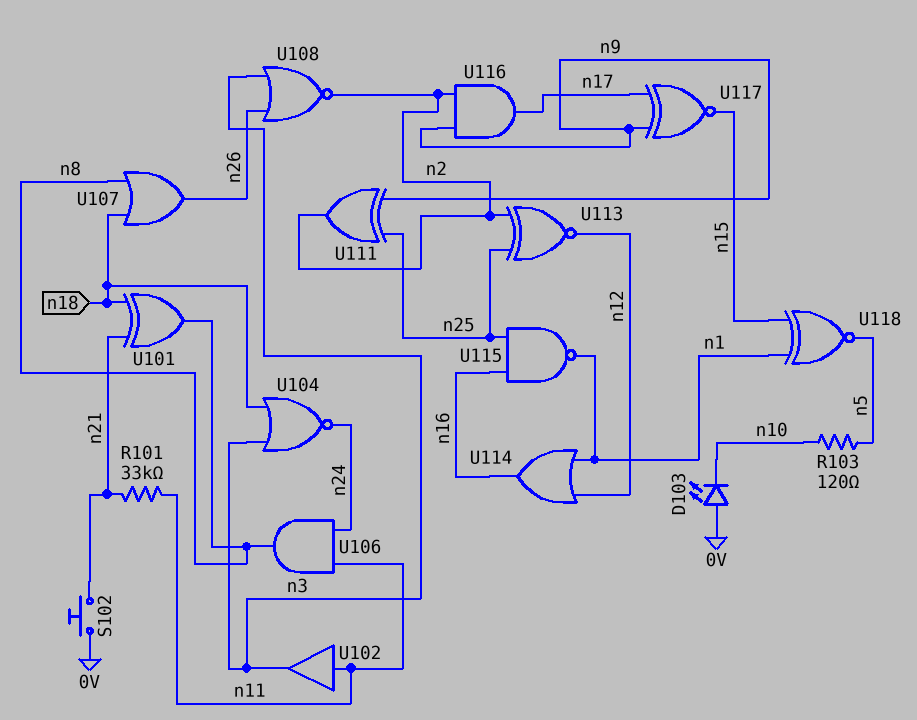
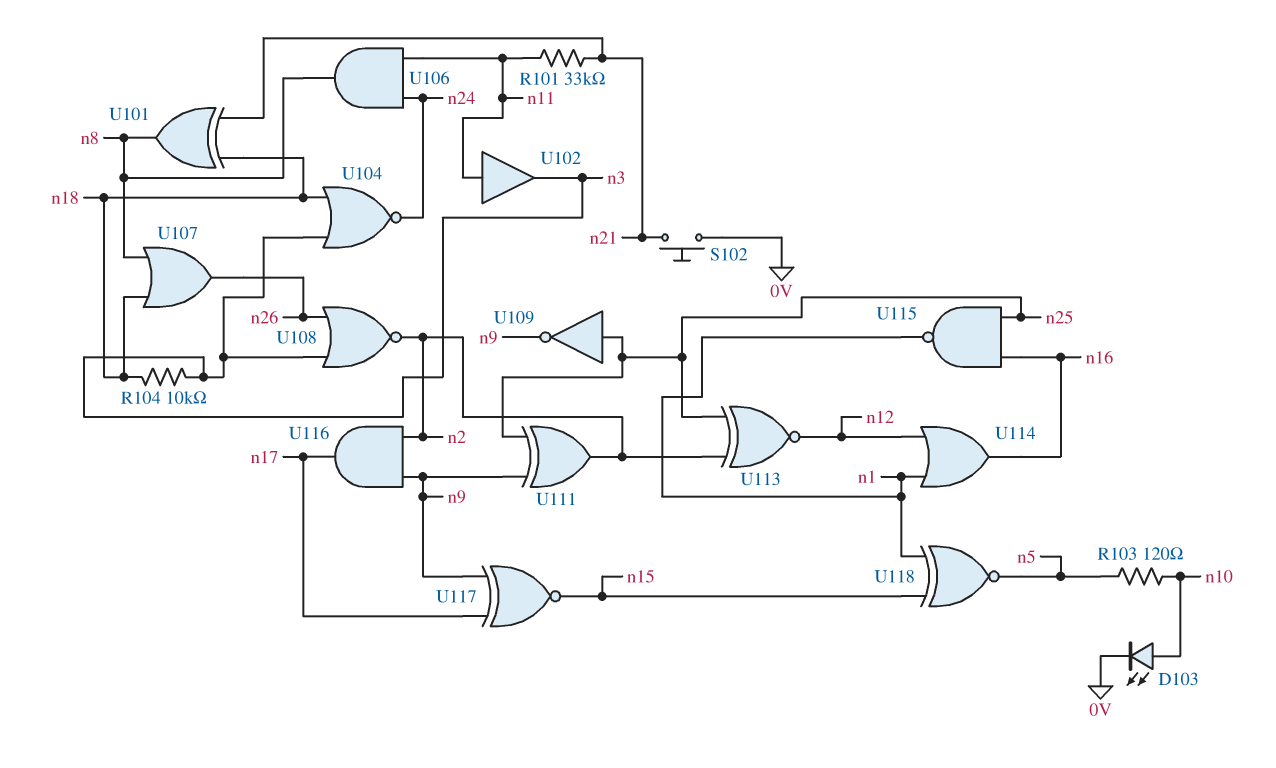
D103: LED (A 0V, K n10) -> LED (A n10, K 0V)
R104: none -> 10k (n3, n18)
U109: none -> NOT (in n25, out n9)

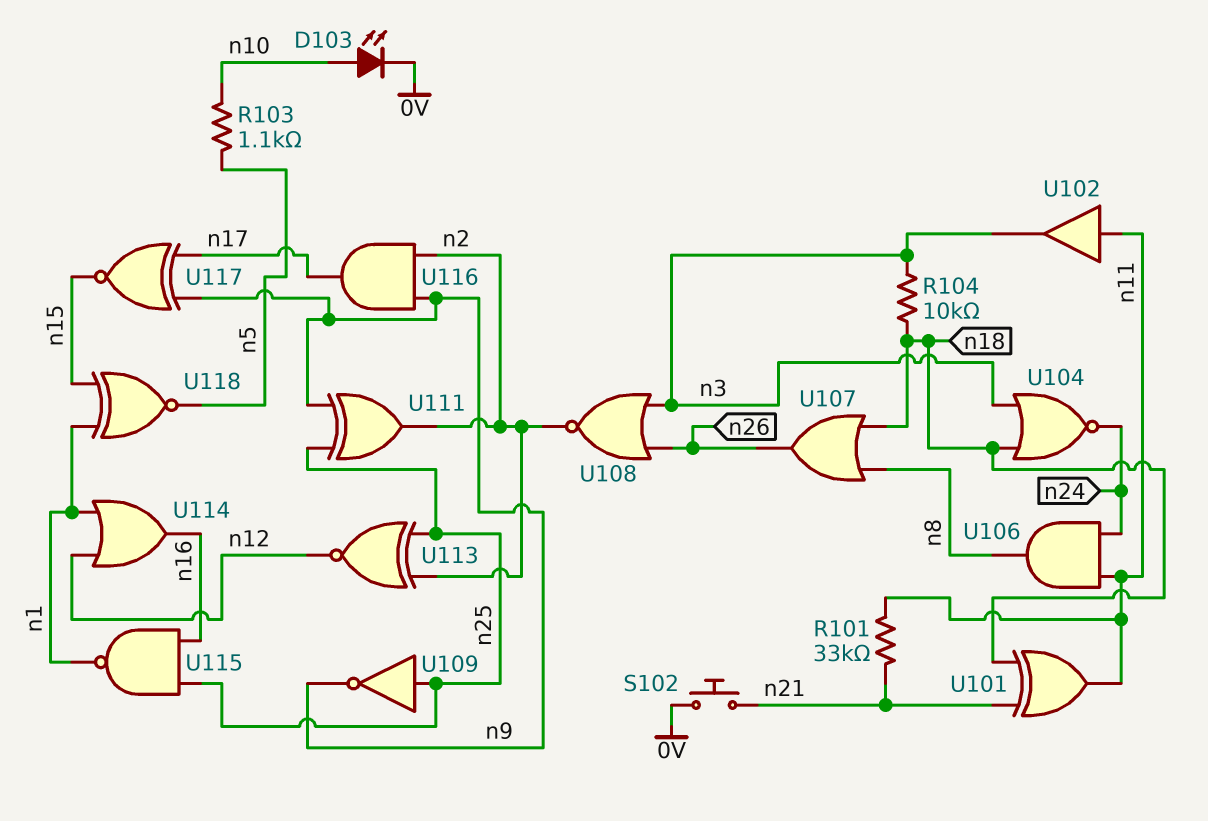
R103: 120 (n5, n10) -> 1.1k (n5, n10)
U101: XOR (in n18, in n21, out n8) -> XOR (in n18, in n21, out n11)

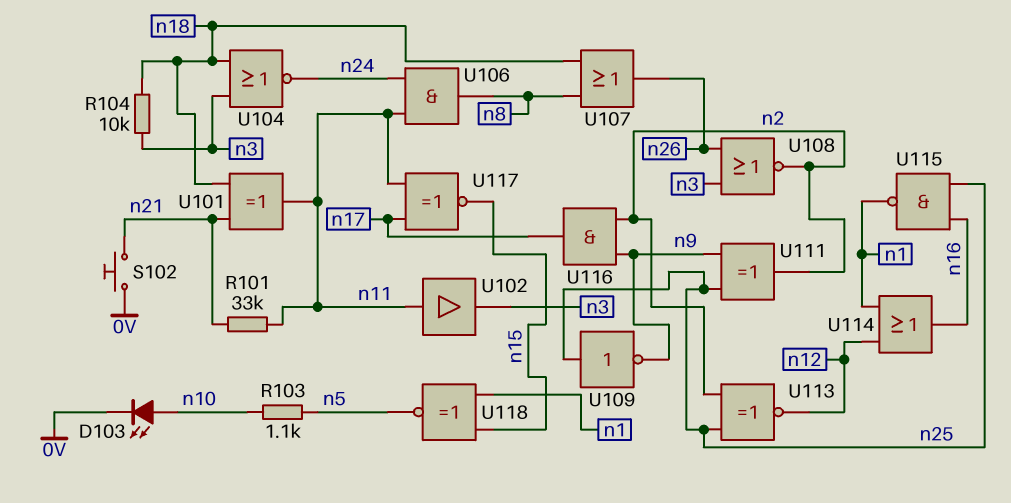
U117: XNOR (in n9, in n17, out n15) -> XNOR (in n11, in n17, out n15)

